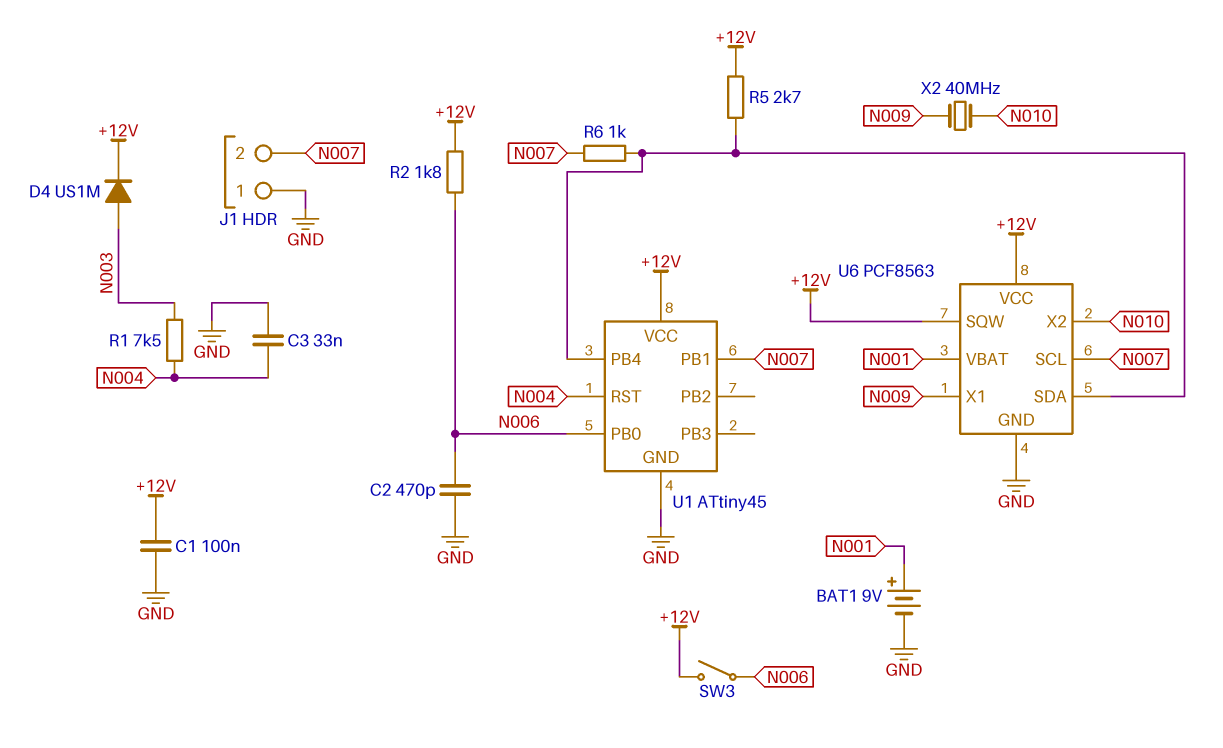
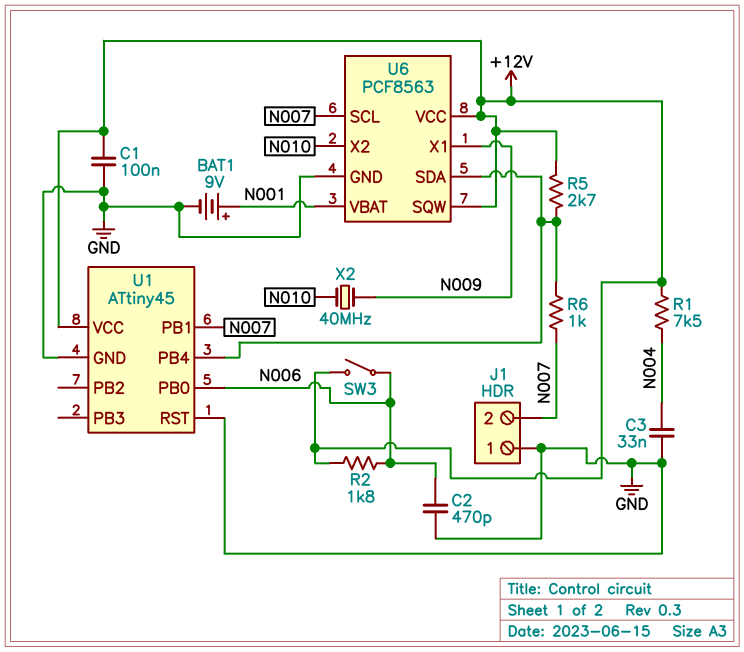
D4: diode US1M (A N003, K +12V) -> none
R1: 7.5k (N003, N004) -> 7.5k (+12V, N004)
U1 pin RST: N004 -> GND

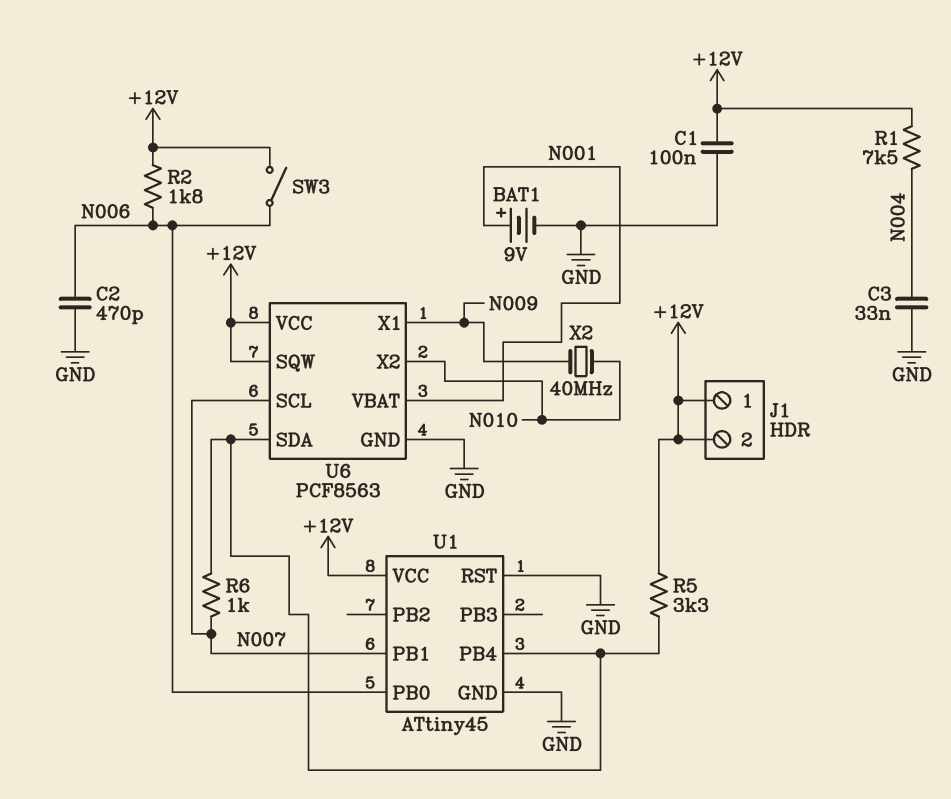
J1 pin 1: GND -> +12V
J1 pin 2: N007 -> +12V
R5: 2.7k (+12V, U1/PB4) -> 3.3k (+12V, U1/PB4)

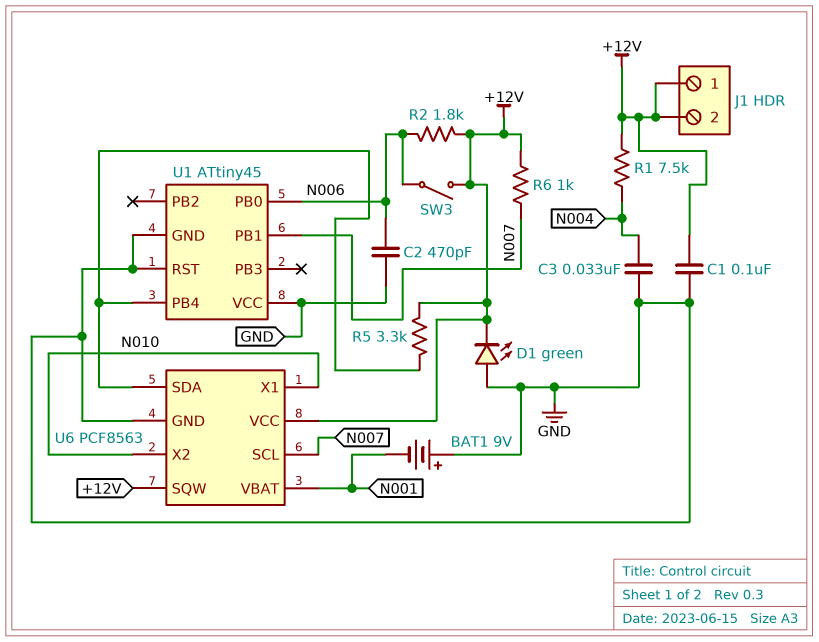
BAT1: 9V (plus N001, minus GND) -> 9V (plus GND, minus N001)
D1: none -> LED green (A GND, K +12V)
R6: 1k (N007, U1/PB4) -> 1k (+12V, N007)
U1 pin VCC: +12V -> GND
U6 pin X1: N009 -> N010
X2: 40MHz (N009, N010) -> none

